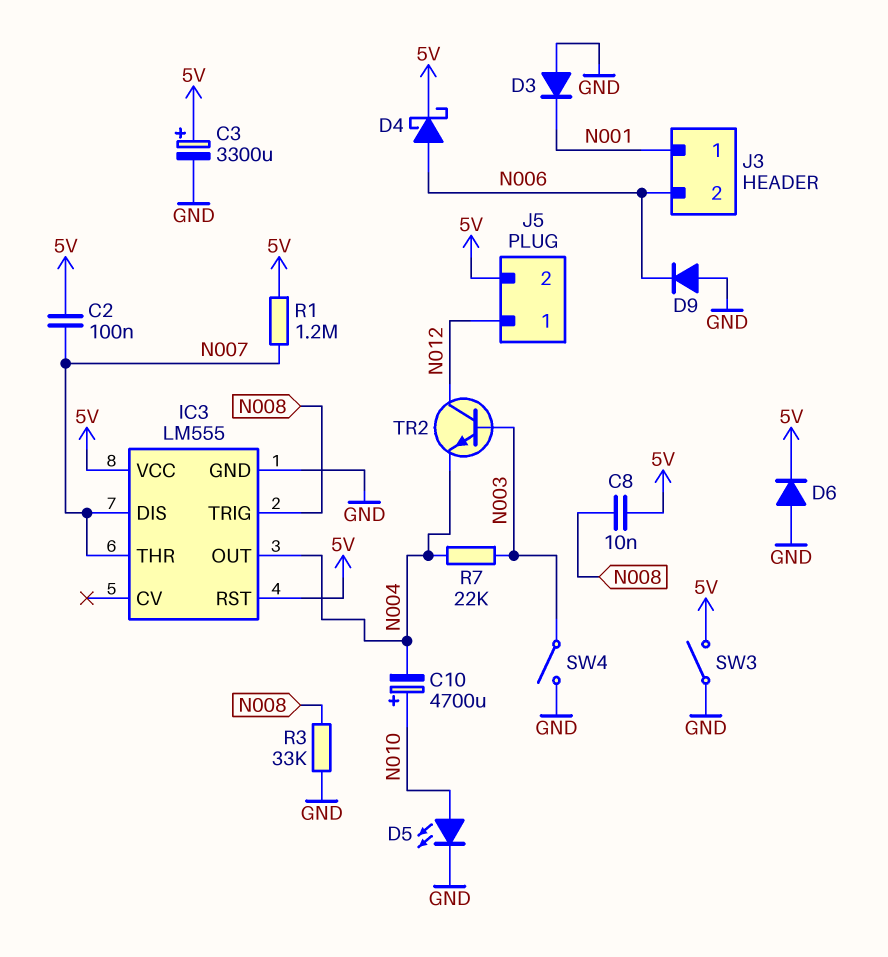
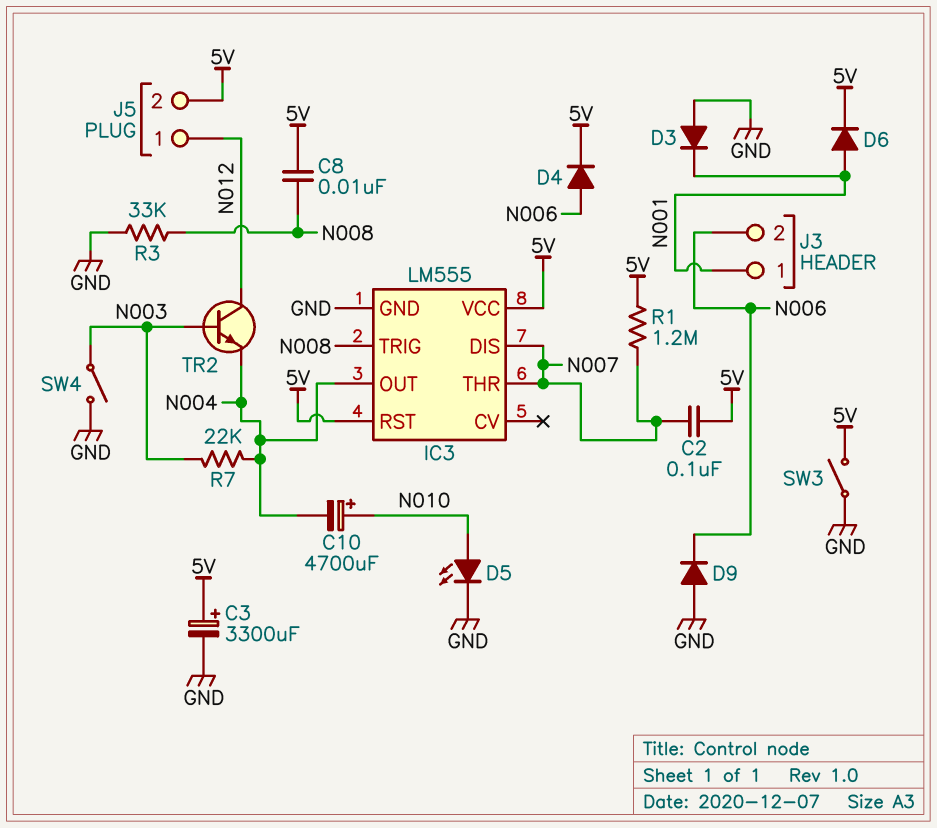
D4: schottky (A N006, K 5V) -> diode (A N006, K 5V)
D6: diode (A GND, K 5V) -> diode (A N001, K 5V)

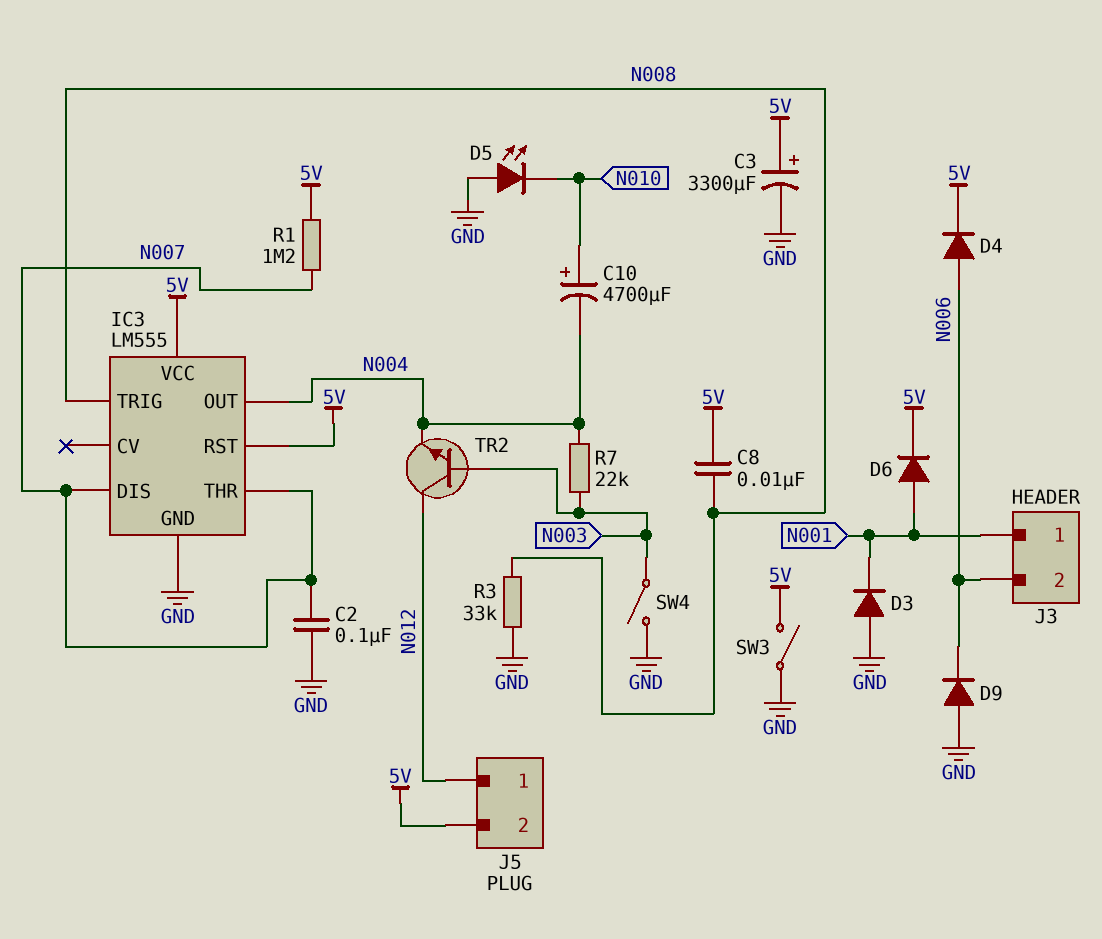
C2: 100nF (5V, N007) -> 100nF (GND, N007)
D5: LED (A N010, K GND) -> LED (A GND, K N010)

